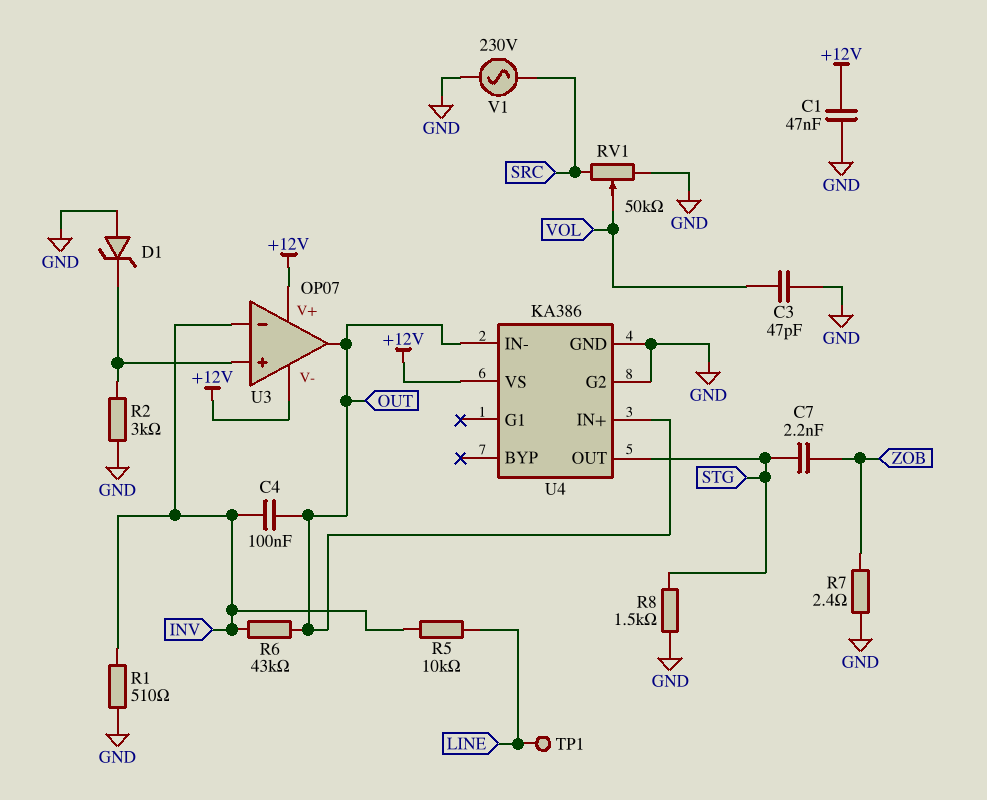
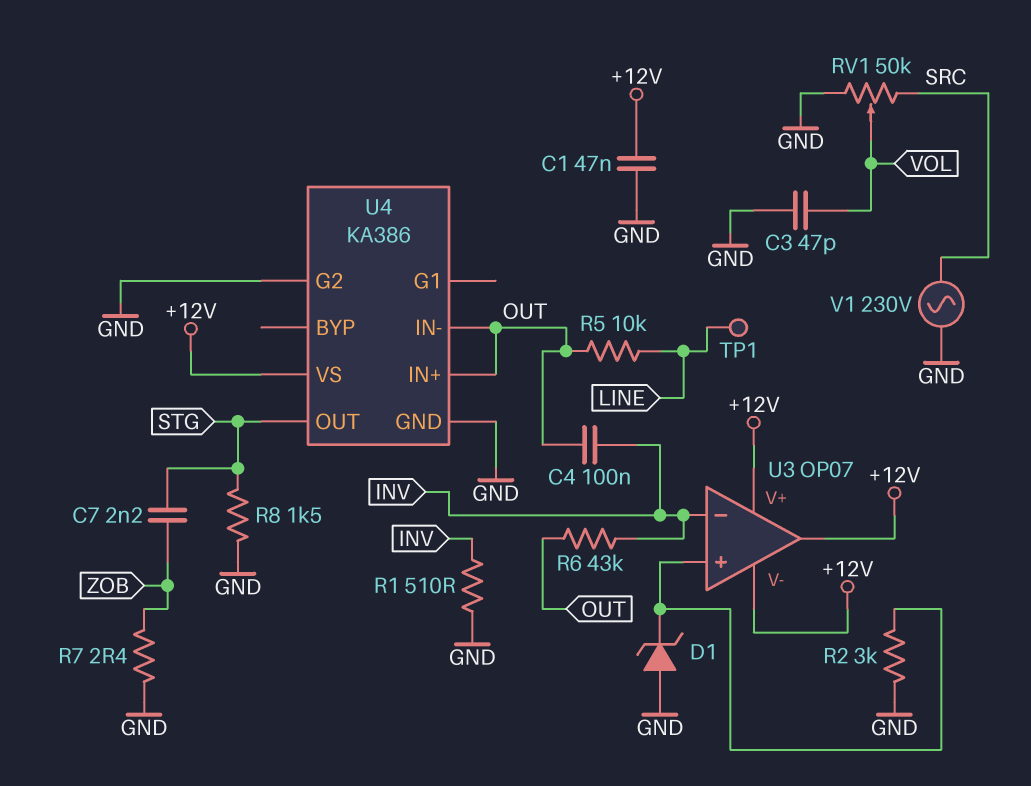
R5: 10k (INV, LINE) -> 10k (LINE, OUT)
U3 pin out: OUT -> +12V

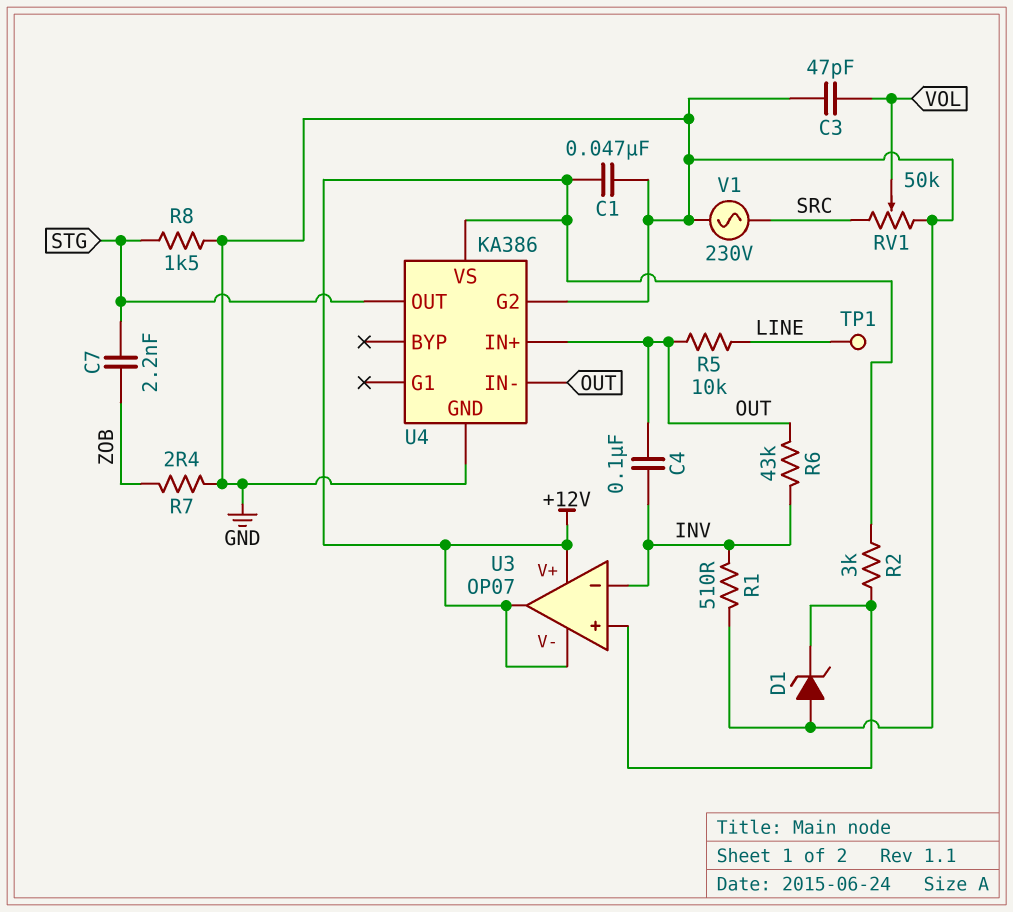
R2: 3k (GND, U3/in+) -> 3k (+12V, U3/in+)

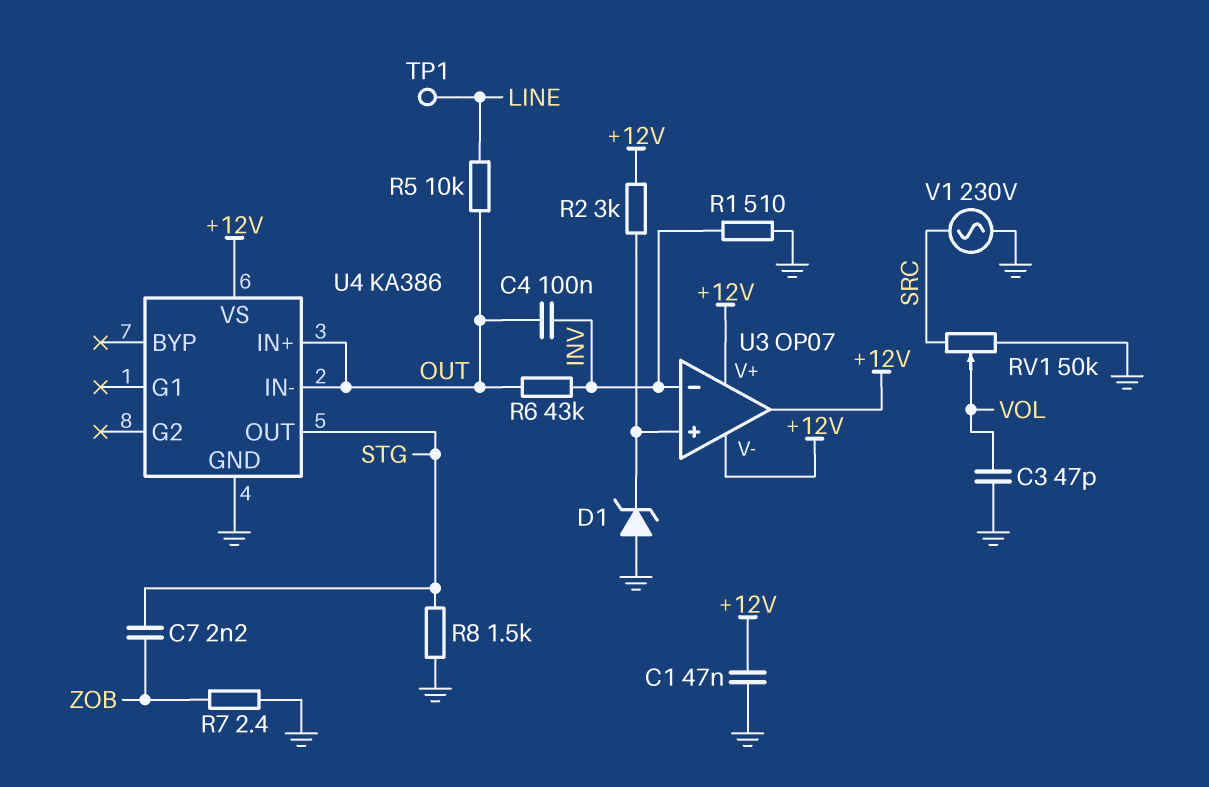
U4 pin G2: GND -> none

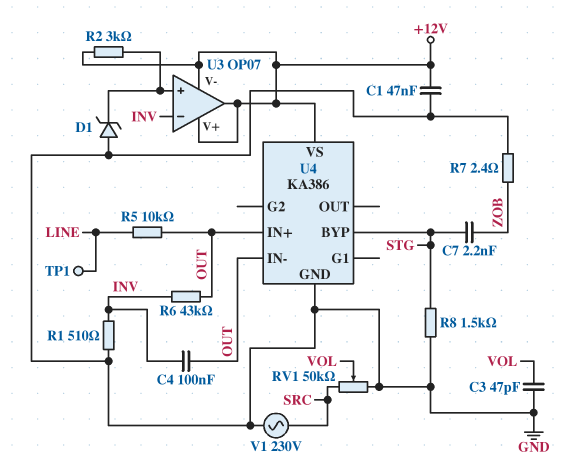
U4 pin BYP: none -> STG
U4 pin OUT: STG -> none

